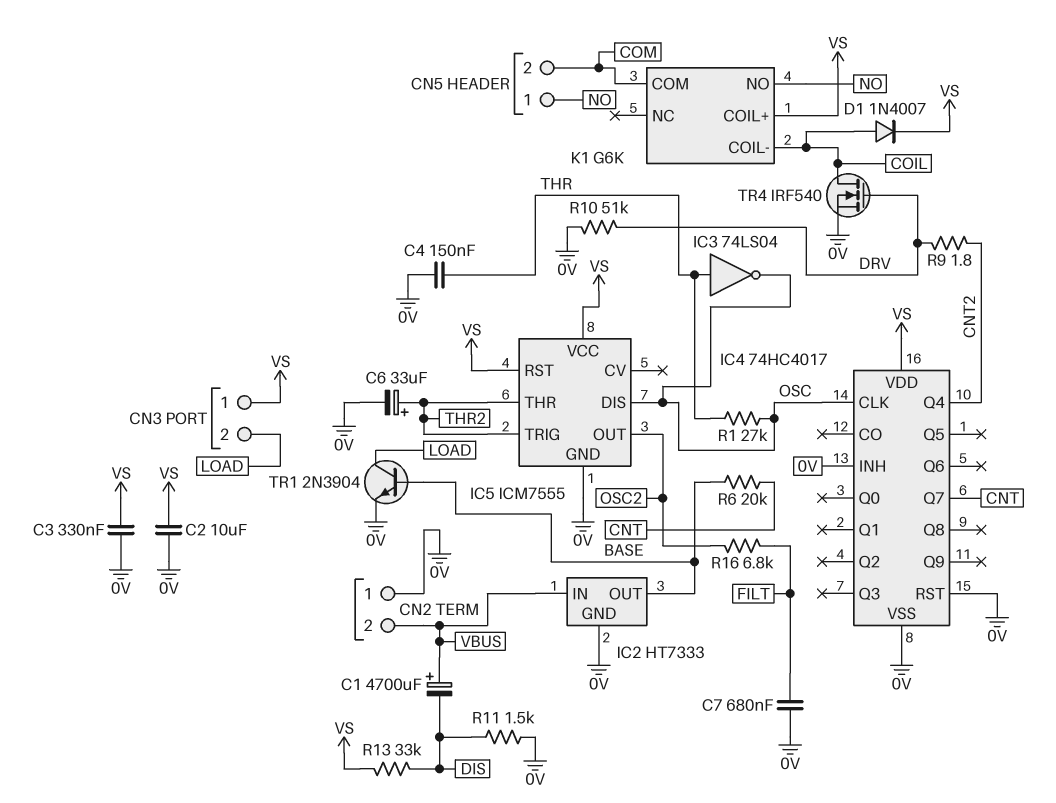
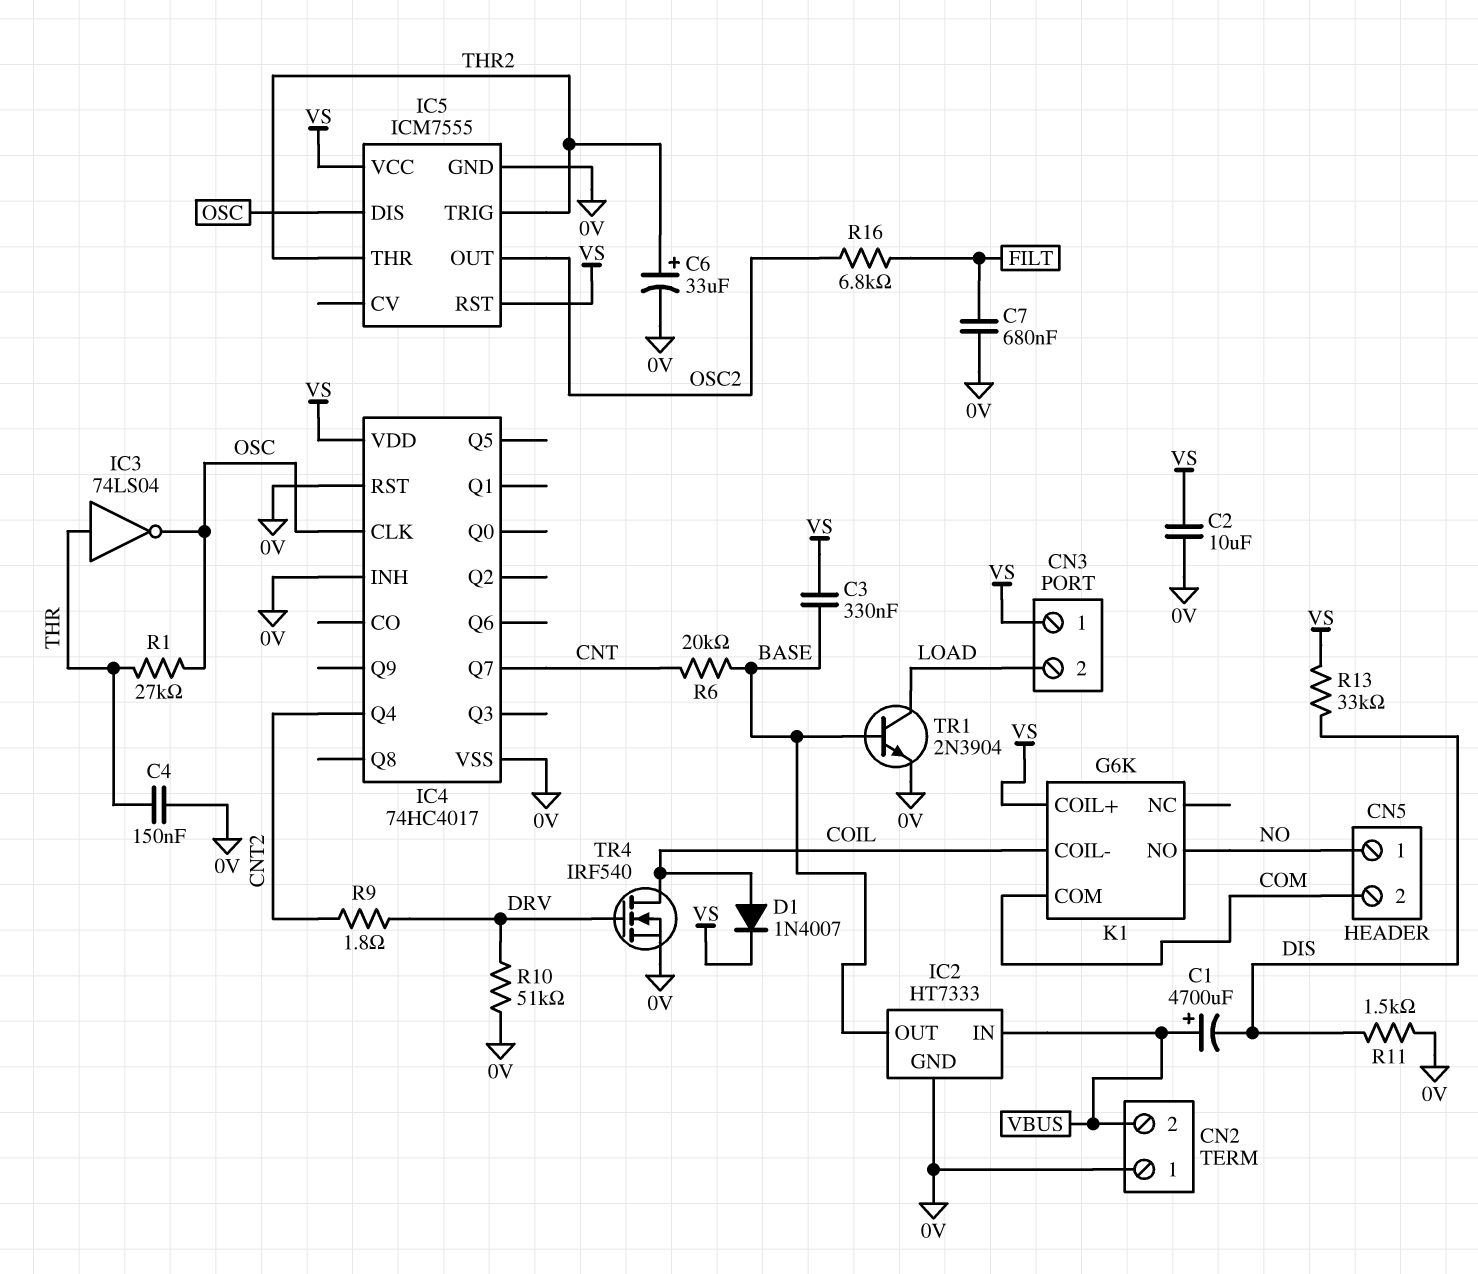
C3: 330nF (0V, VS) -> 330nF (BASE, VS)

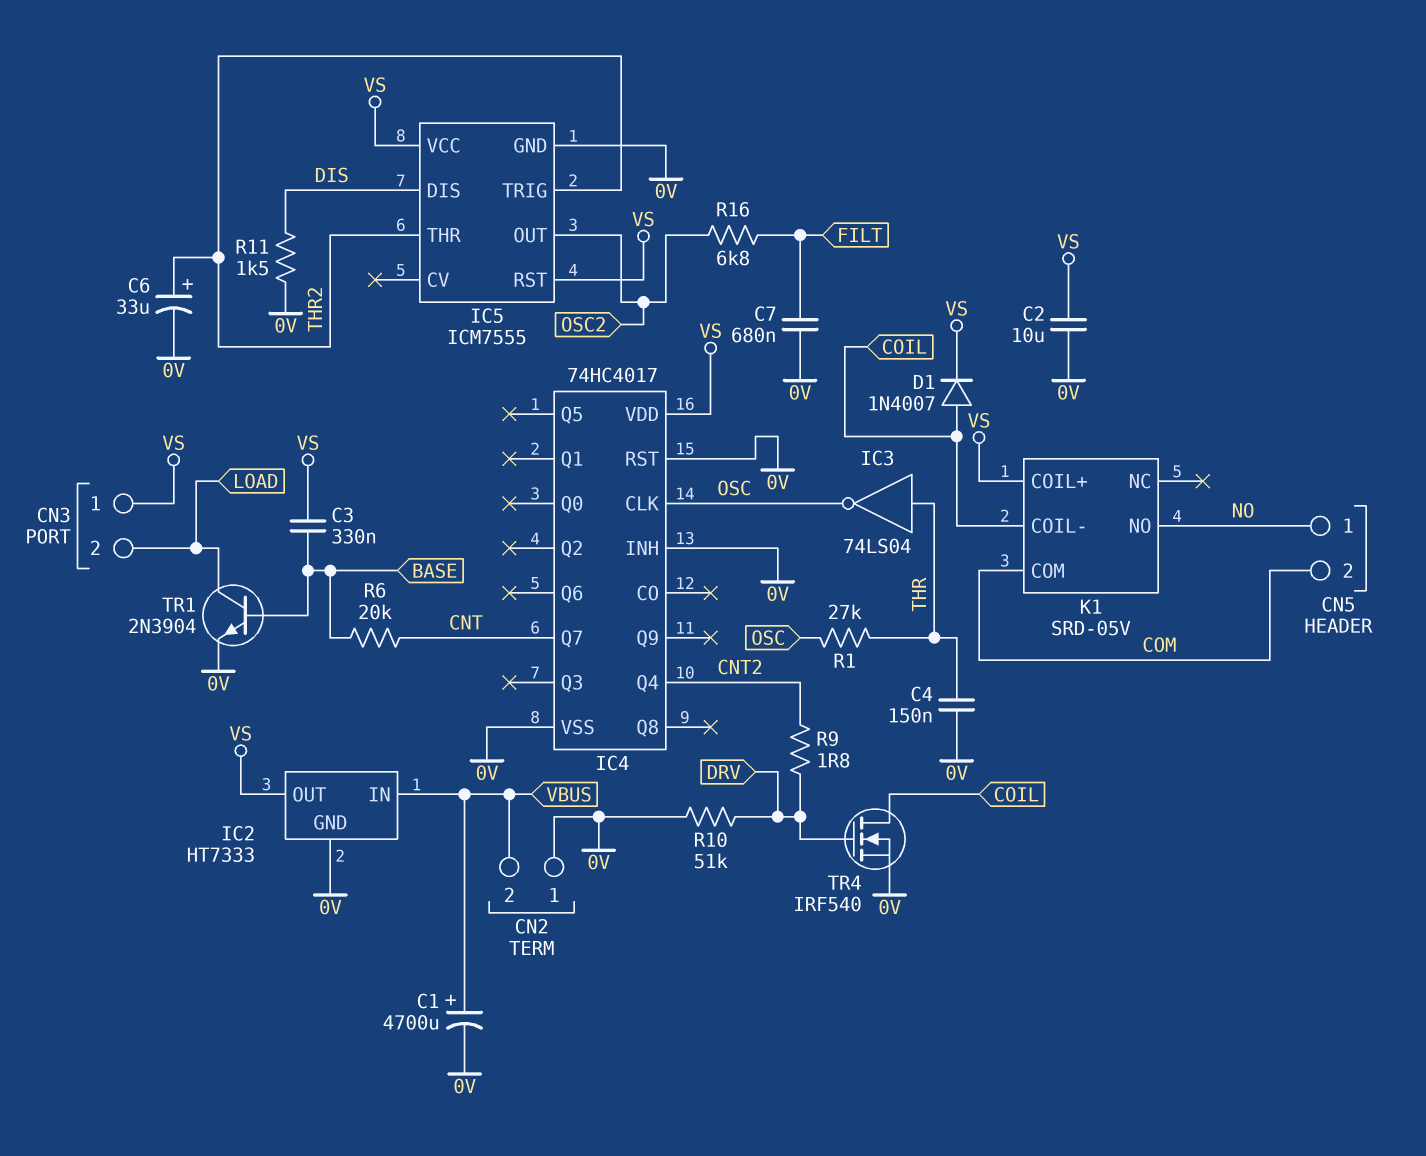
C1: 4700uF (plus VBUS, minus DIS) -> 4700uF (plus VBUS, minus 0V)
IC2 pin OUT: BASE -> VS
IC5 pin DIS: OSC -> DIS
K1: G6K -> SRD-05V
R13: 33k (DIS, VS) -> none

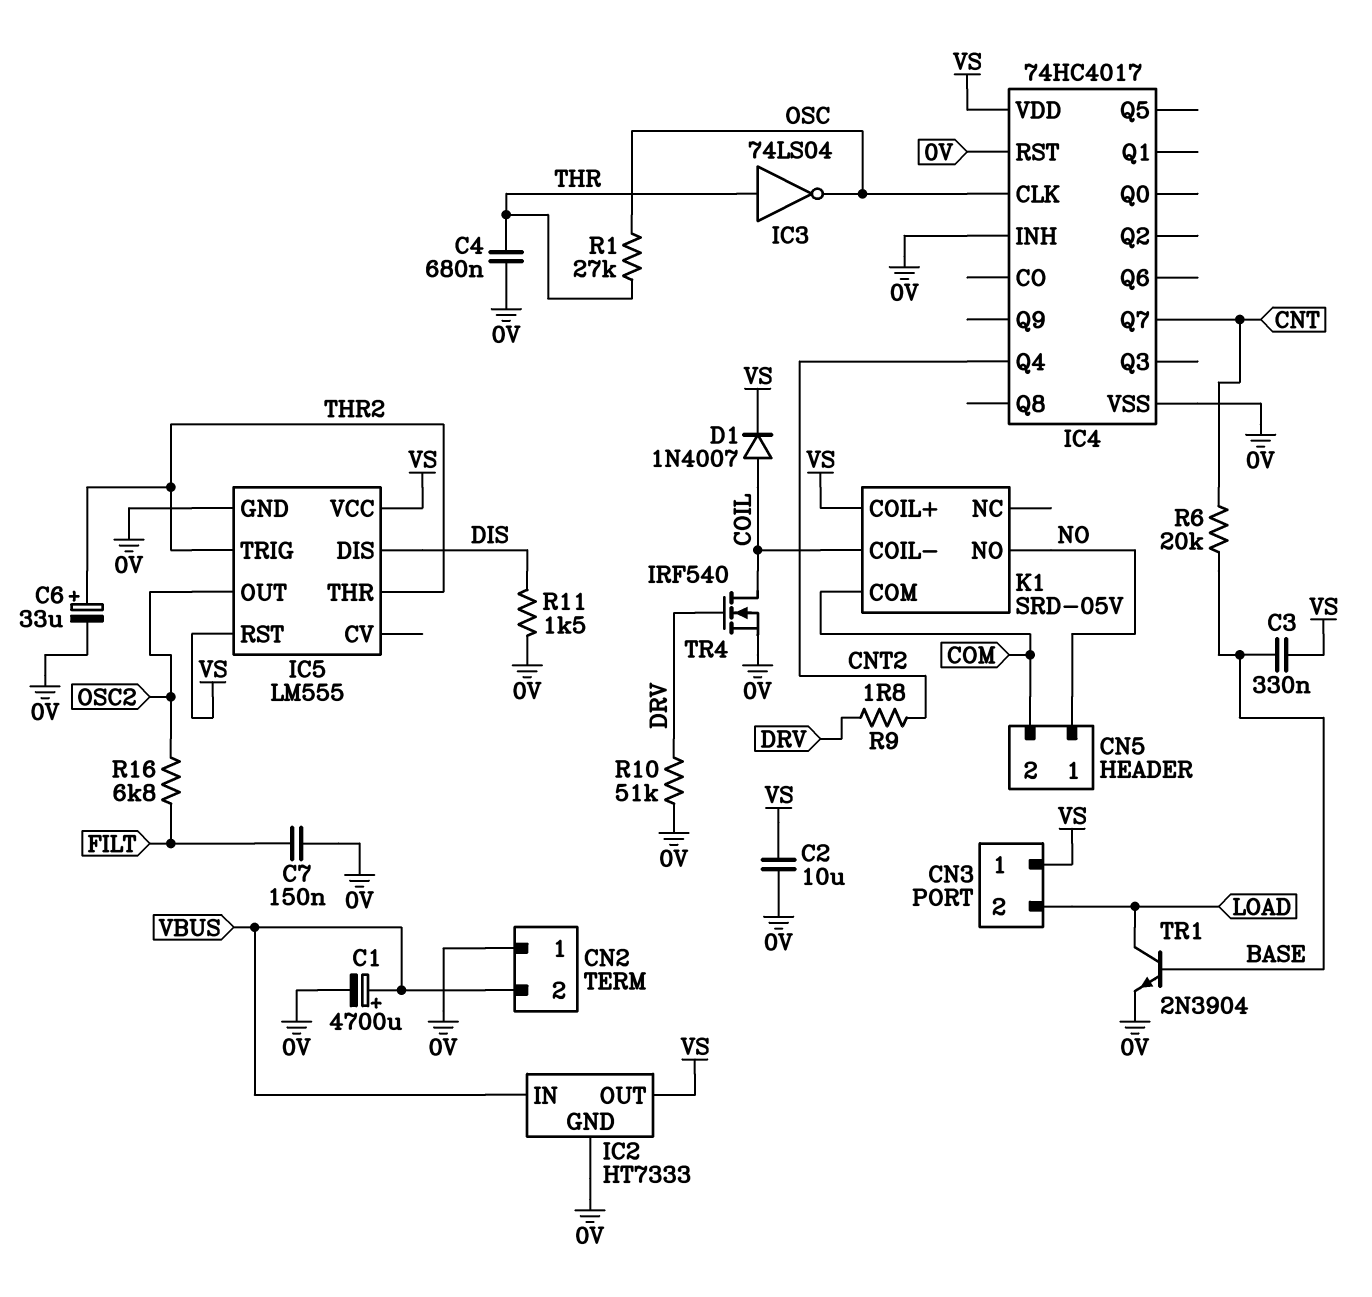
C4: 150nF (0V, THR) -> 680nF (0V, THR)
C7: 680nF (0V, FILT) -> 150nF (0V, FILT)
IC5: ICM7555 -> LM555

